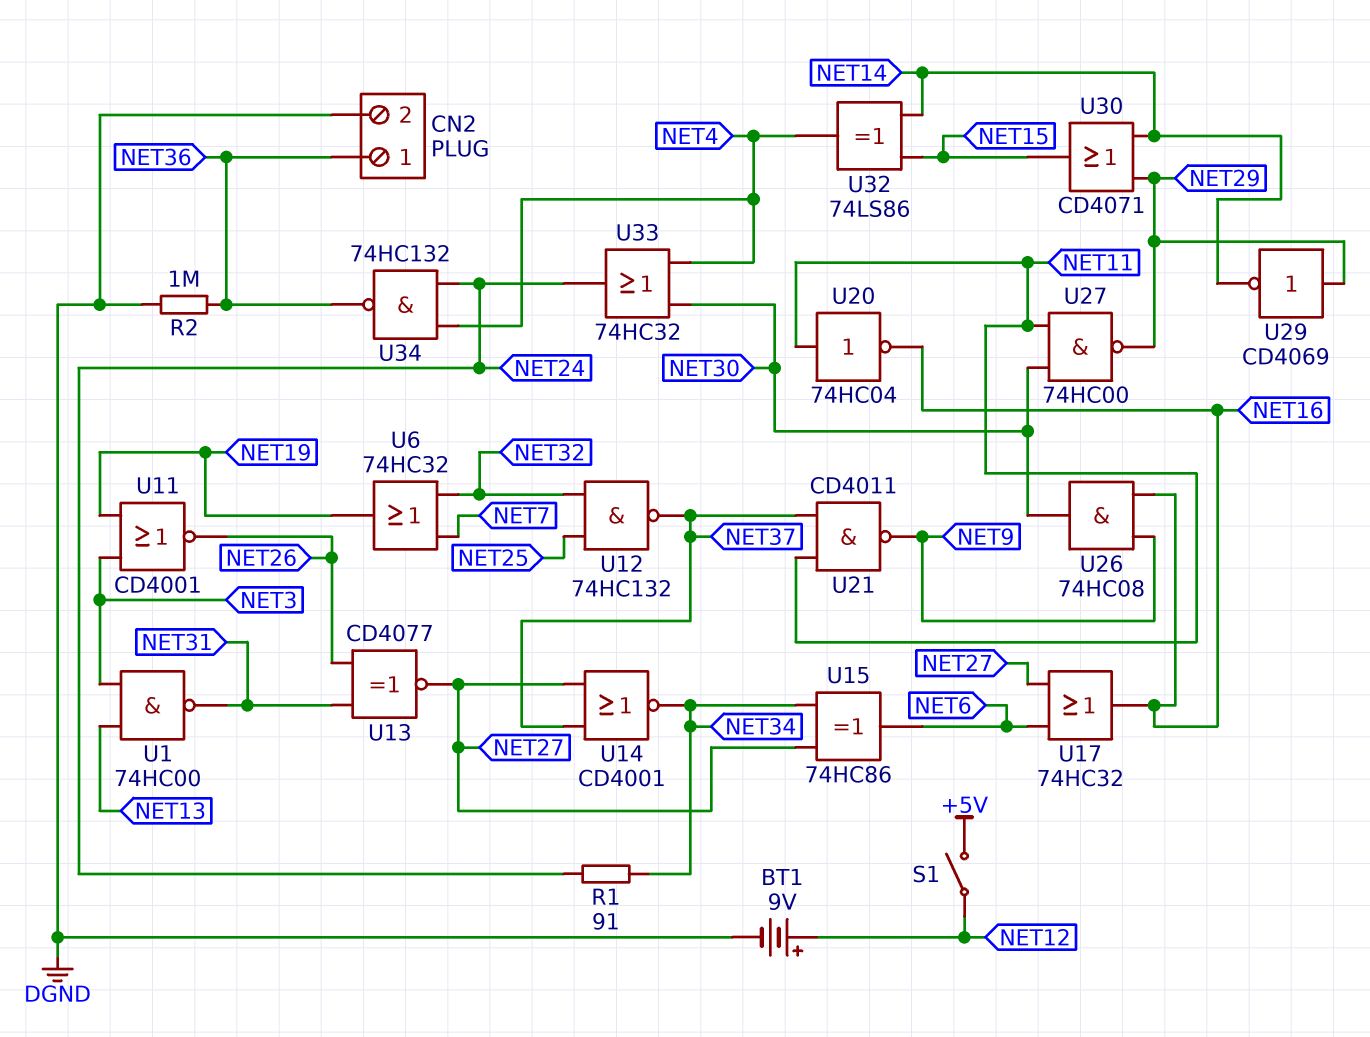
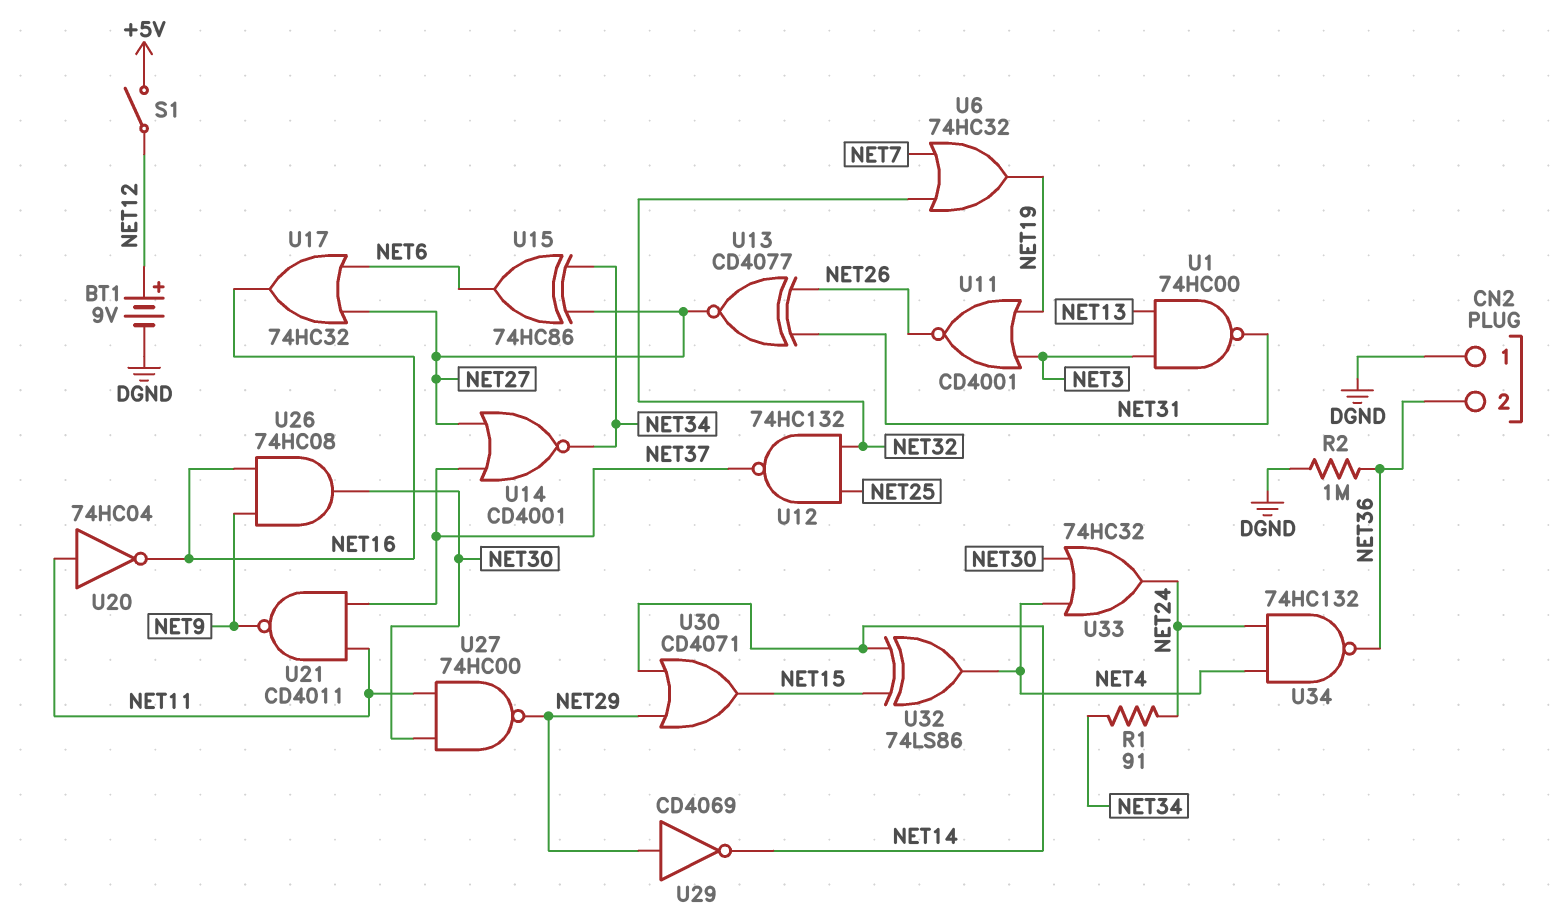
CN2 pin 1: NET36 -> DGND
CN2 pin 2: DGND -> NET36

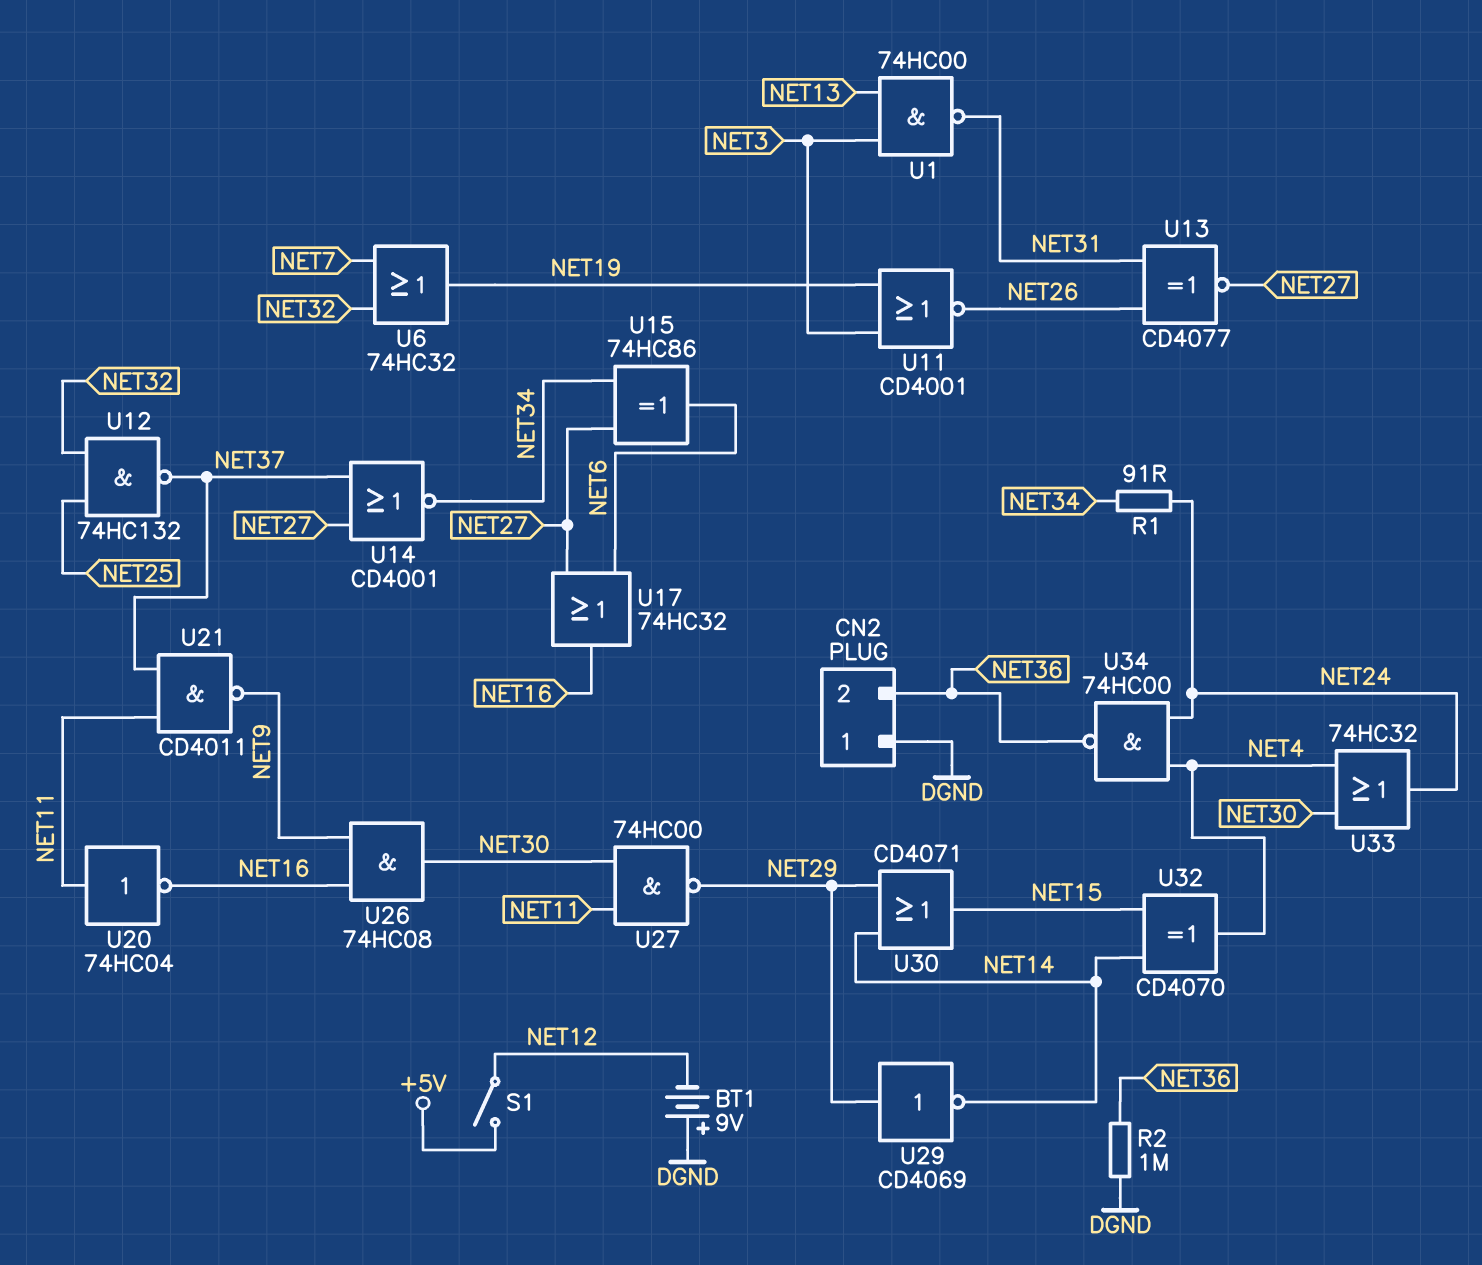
BT1: 9V (plus NET12, minus DGND) -> 9V (plus DGND, minus NET12)
U32: XOR 74LS86 (in NET14, in NET15, out NET4) -> XOR CD4070 (in NET14, in NET15, out NET4)
U34: NAND 74HC132 (in NET4, in NET24, out NET36) -> NAND 74HC00 (in NET4, in NET24, out NET36)

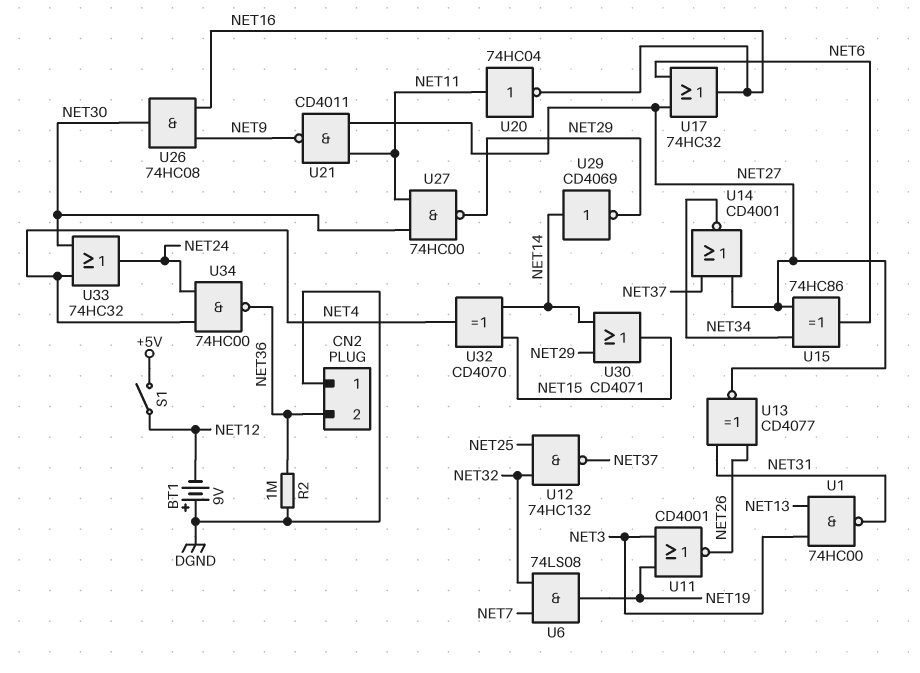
R1: 91 (NET24, NET34) -> none
U6: OR 74HC32 (in NET7, in NET32, out NET19) -> AND 74LS08 (in NET7, in NET32, out NET19)
U21: NAND CD4011 (in NET11, in NET37, out NET9) -> NAND CD4011 (in NET11, in NET27, out NET9)
U29: NOT CD4069 (in NET29, out NET14) -> NOT CD4069 (in NET14, out NET29)

